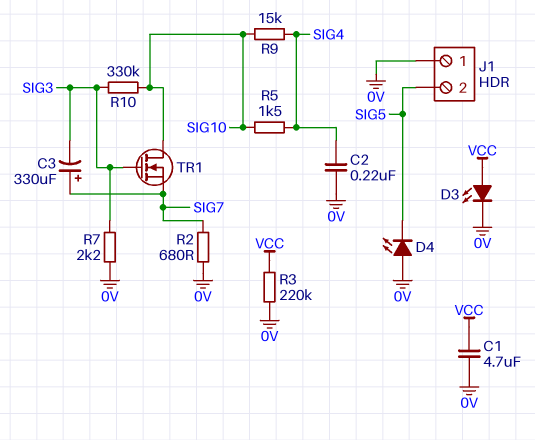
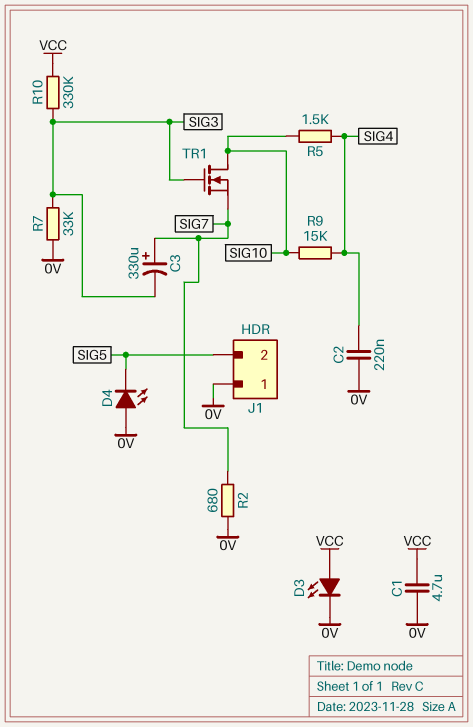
R3: 220k (0V, VCC) -> none
R7: 2.2k (0V, SIG3) -> 33k (0V, SIG3)
R10: 330k (SIG3, SIG10) -> 330k (SIG3, VCC)

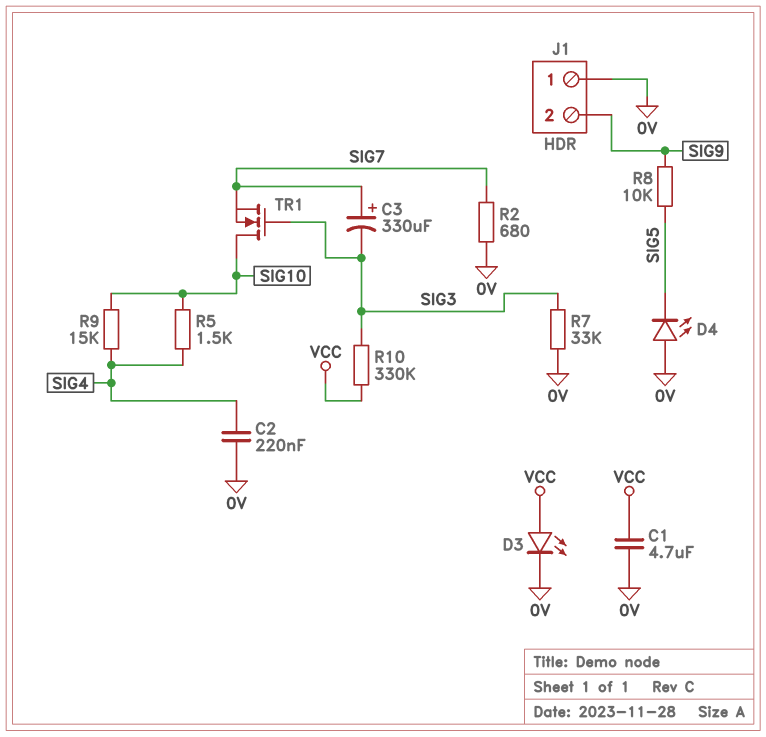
J1 pin 2: SIG5 -> SIG9
R8: none -> 10k (SIG5, SIG9)

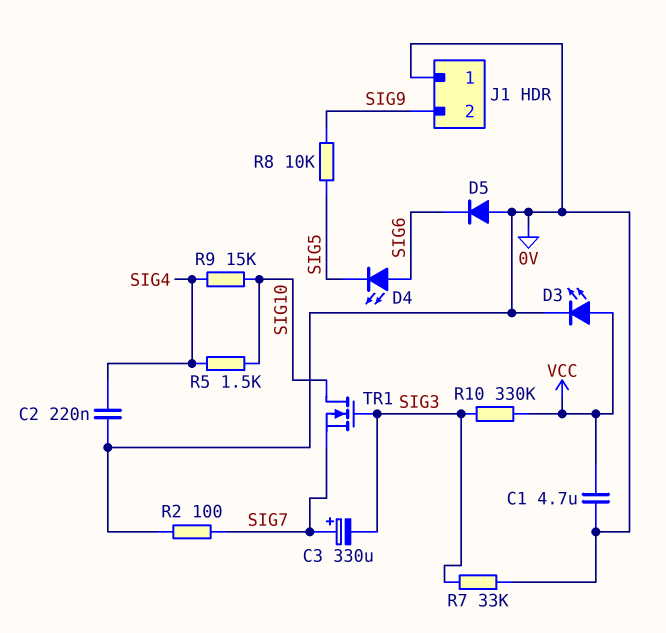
D4: LED (A 0V, K SIG5) -> LED (A SIG6, K SIG5)
D5: none -> diode (A 0V, K SIG6)
R2: 680 (0V, SIG7) -> 100 (0V, SIG7)

